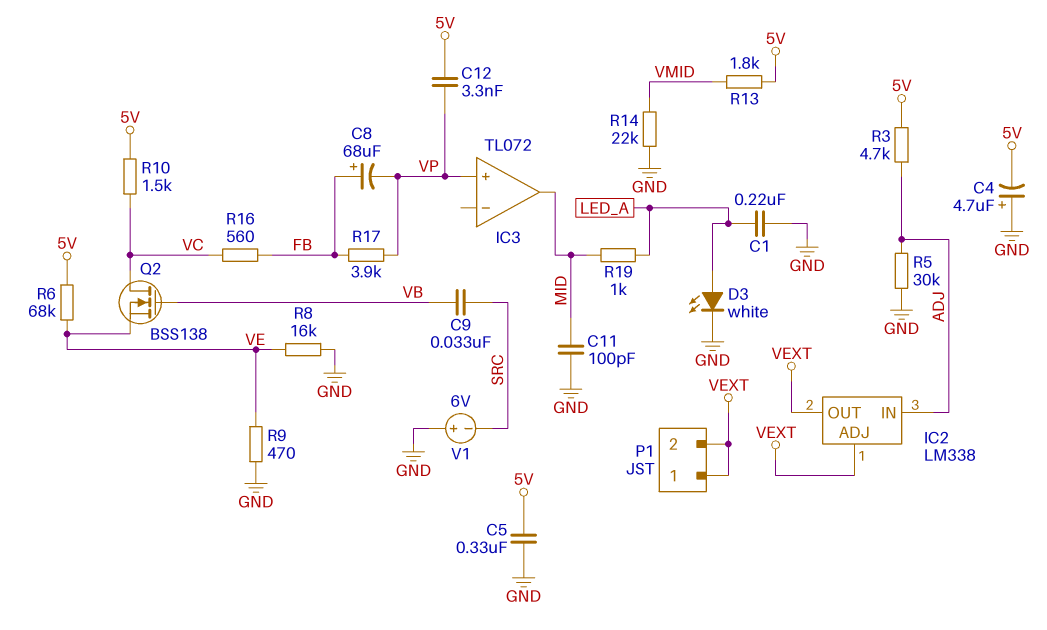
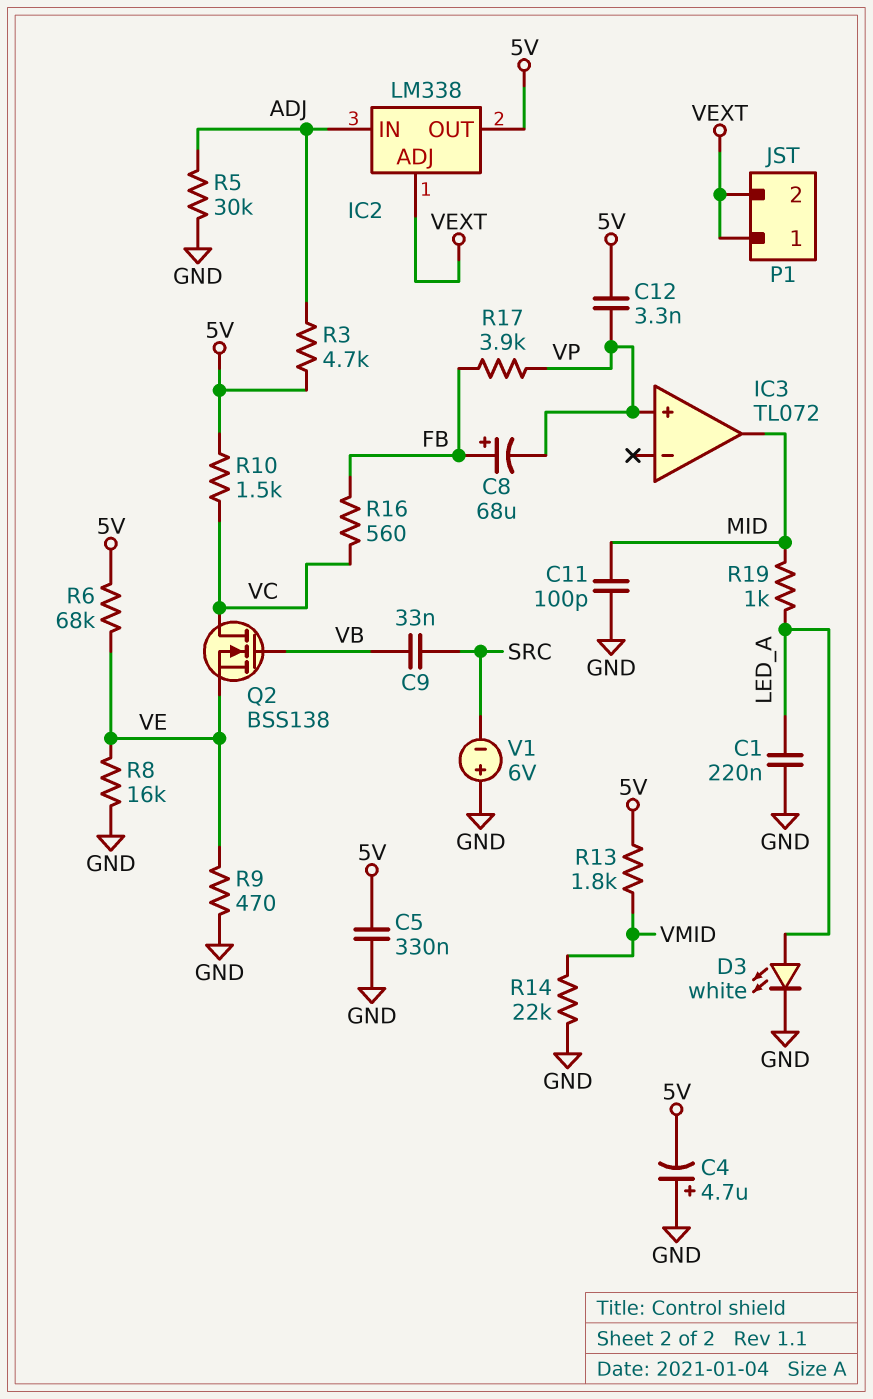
IC2 pin OUT: VEXT -> 5V

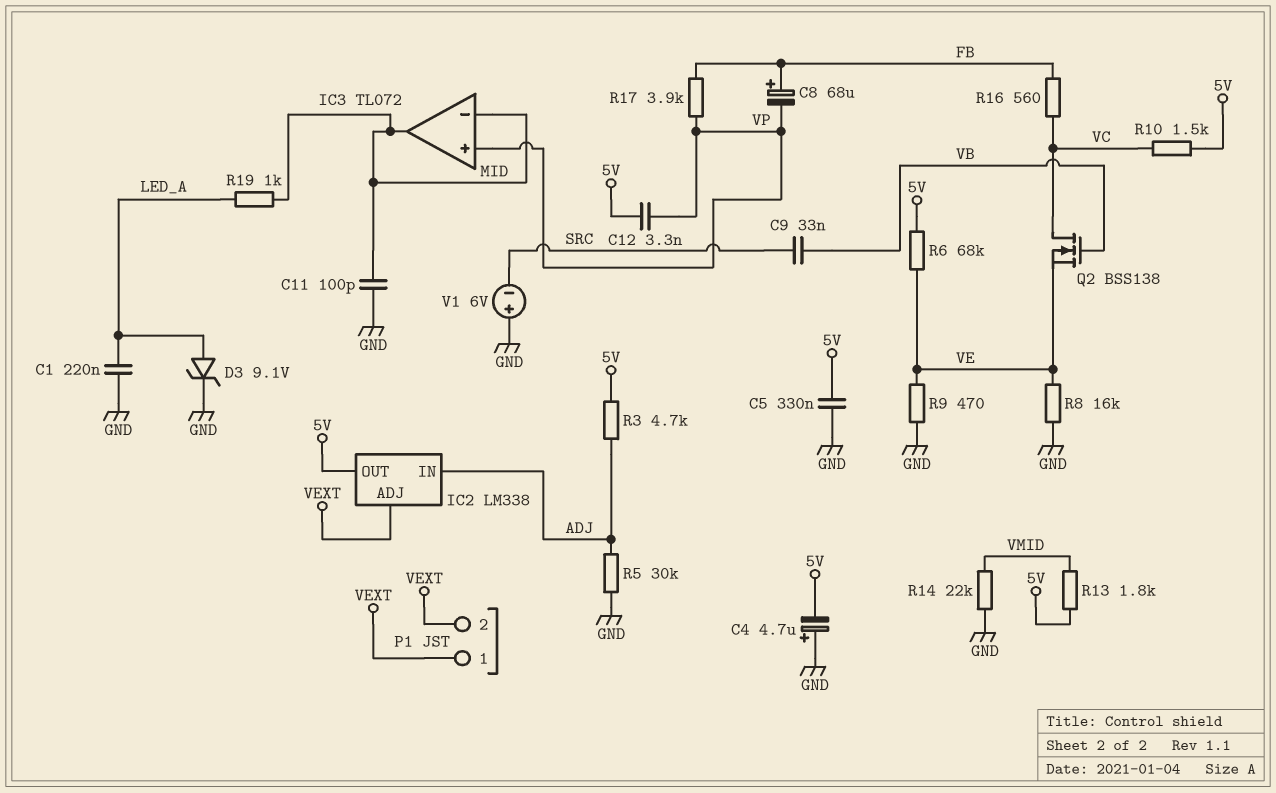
D3: LED white (A LED_A, K GND) -> zener 9.1V (A LED_A, K GND)
IC3 pin in-: none -> MID

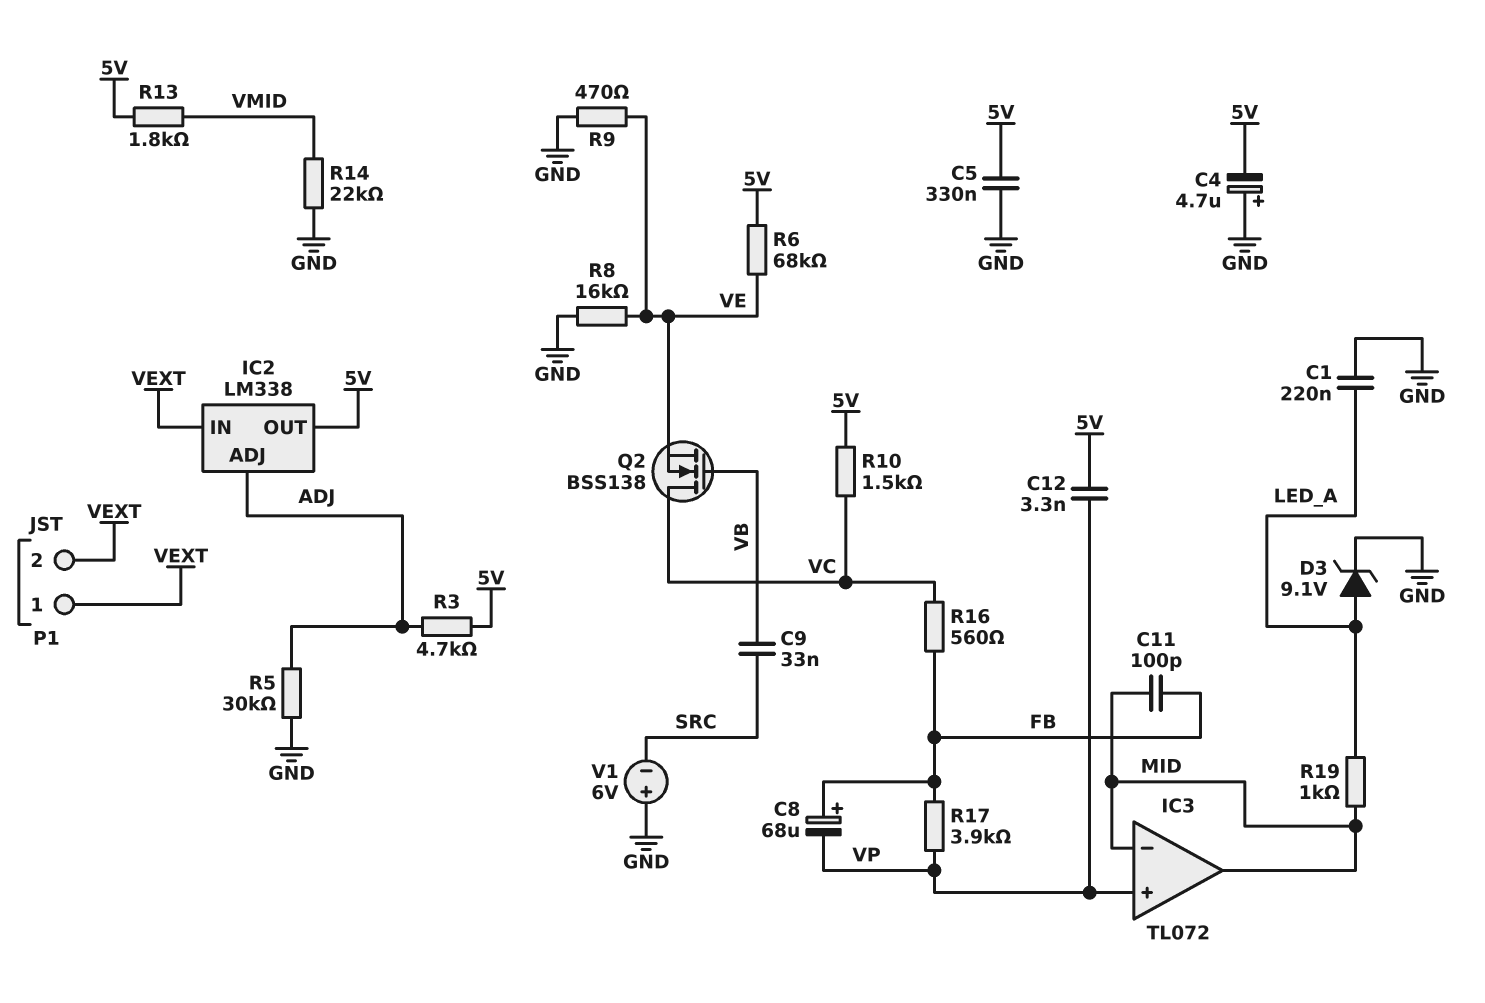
C11: 100pF (GND, MID) -> 100pF (FB, MID)
IC2 pin ADJ: VEXT -> ADJ
IC2 pin IN: ADJ -> VEXT

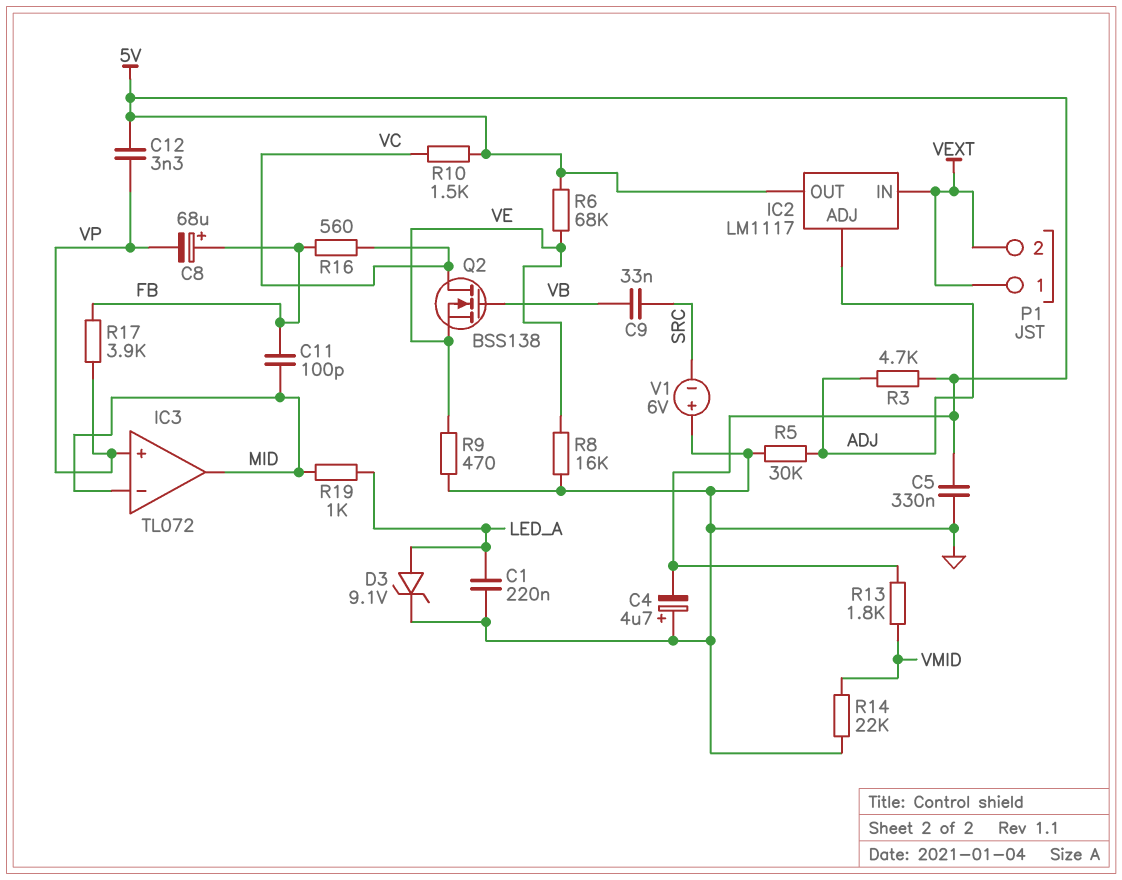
IC2: LM338 -> LM1117

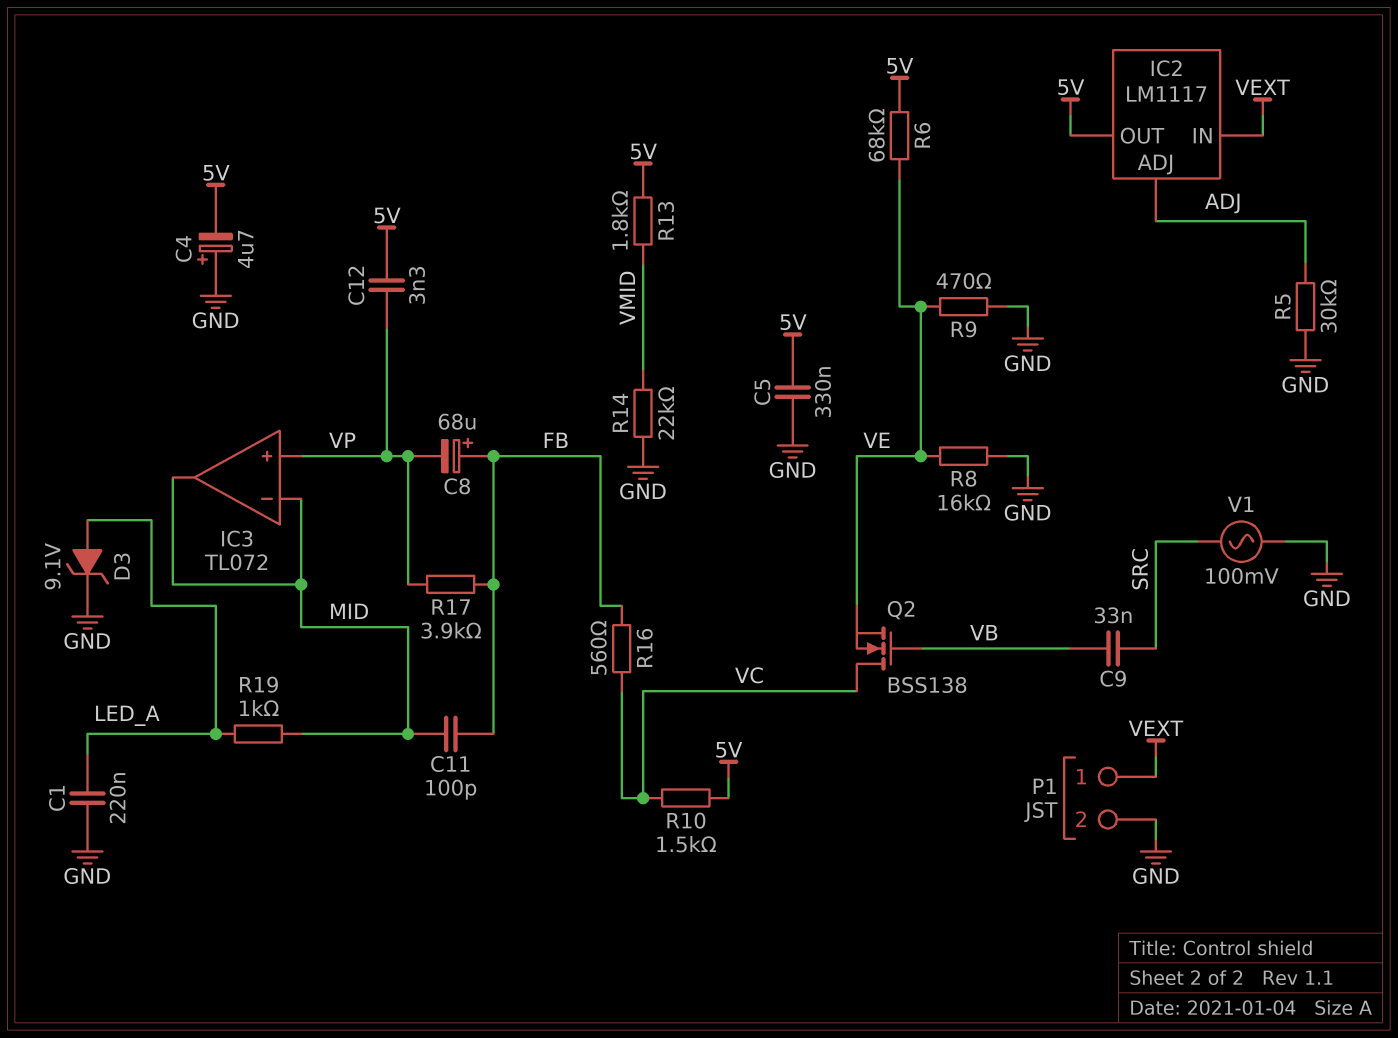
P1 pin 2: VEXT -> GND
R3: 4.7k (5V, ADJ) -> none
V1: 6V (plus GND, minus SRC) -> AC 100mV (GND, SRC)

